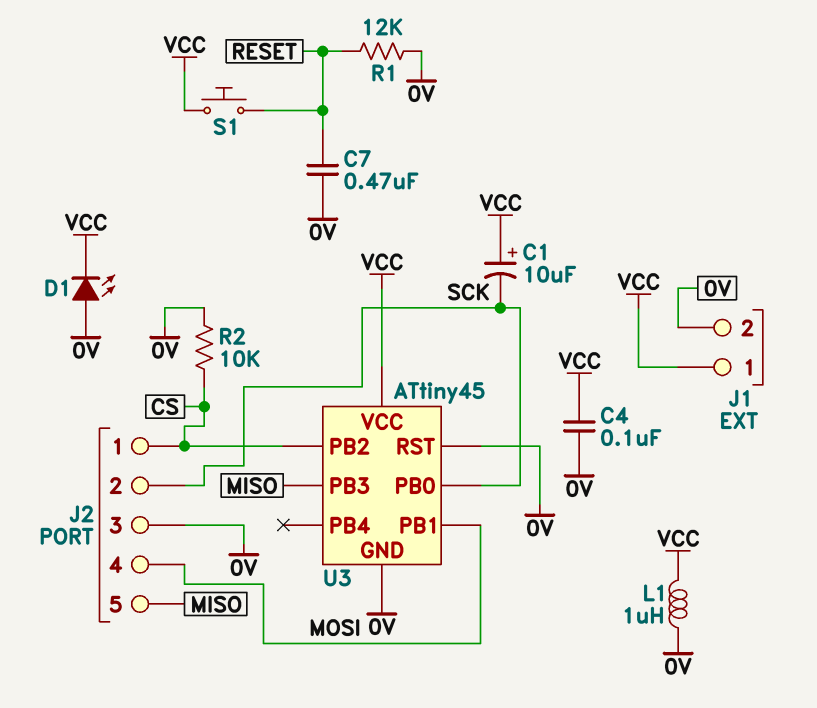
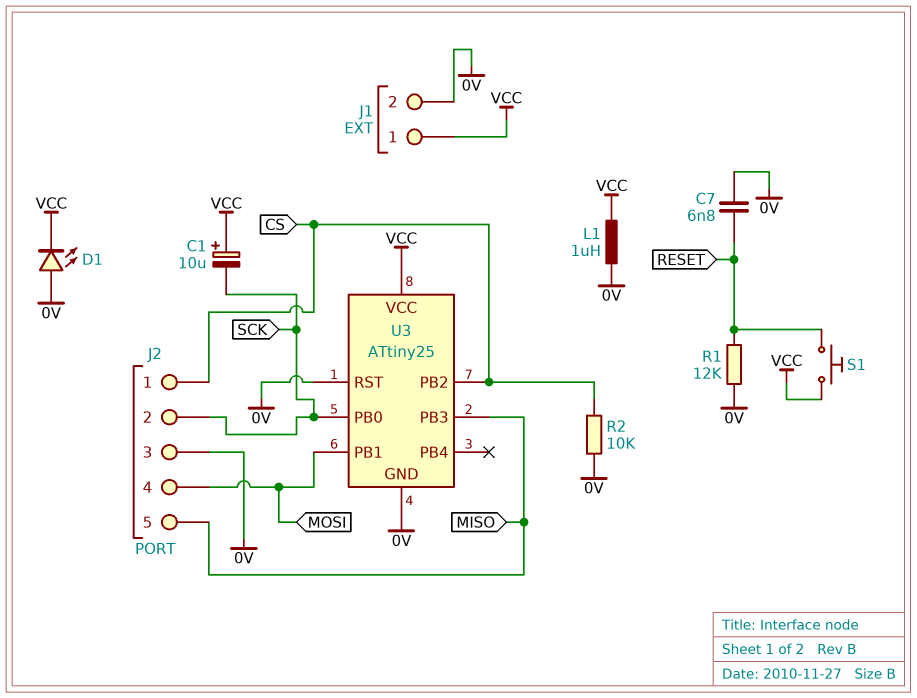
C4: 100nF (0V, VCC) -> none
C7: 470nF (0V, RESET) -> 6.8nF (0V, RESET)
U3: ATtiny45 -> ATtiny25

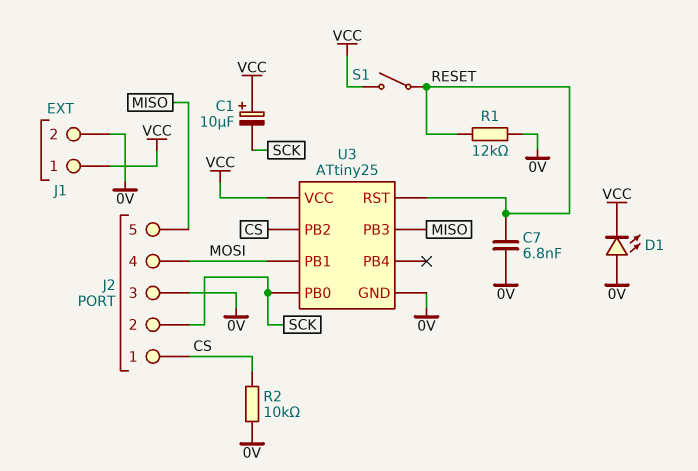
L1: 1uH (0V, VCC) -> none
S1: button (RESET, VCC) -> switch (RESET, VCC)
U3 pin RST: 0V -> RESET

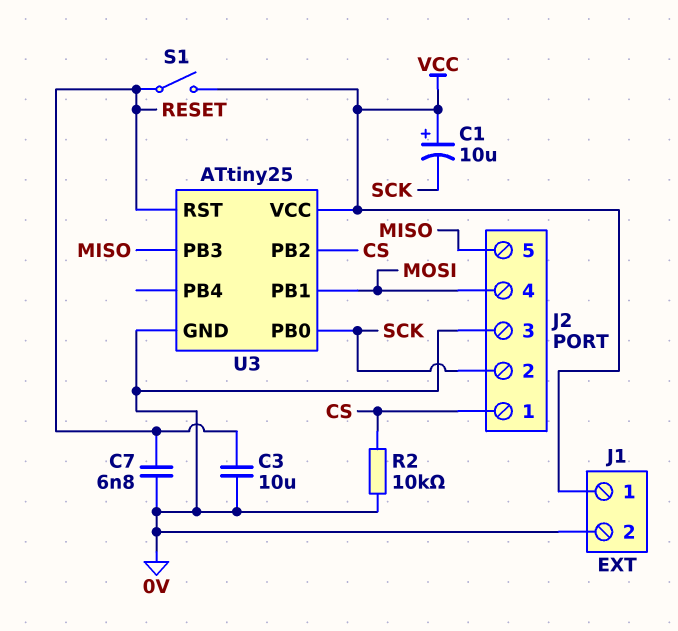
C3: none -> 10uF (0V, RESET)
D1: LED (A 0V, K VCC) -> none
R1: 12k (0V, RESET) -> none

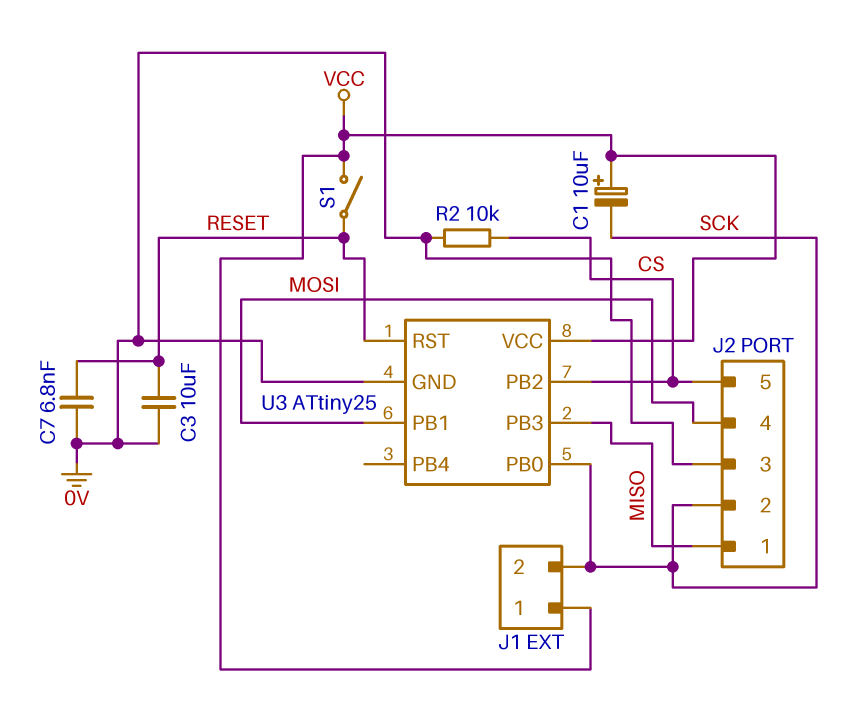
J1 pin 2: 0V -> SCK
J2 pin 1: CS -> MISO
J2 pin 5: MISO -> CS

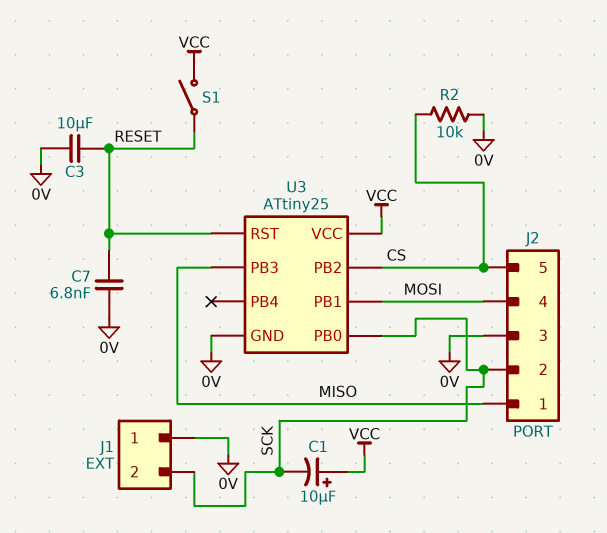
J1 pin 1: VCC -> 0V

